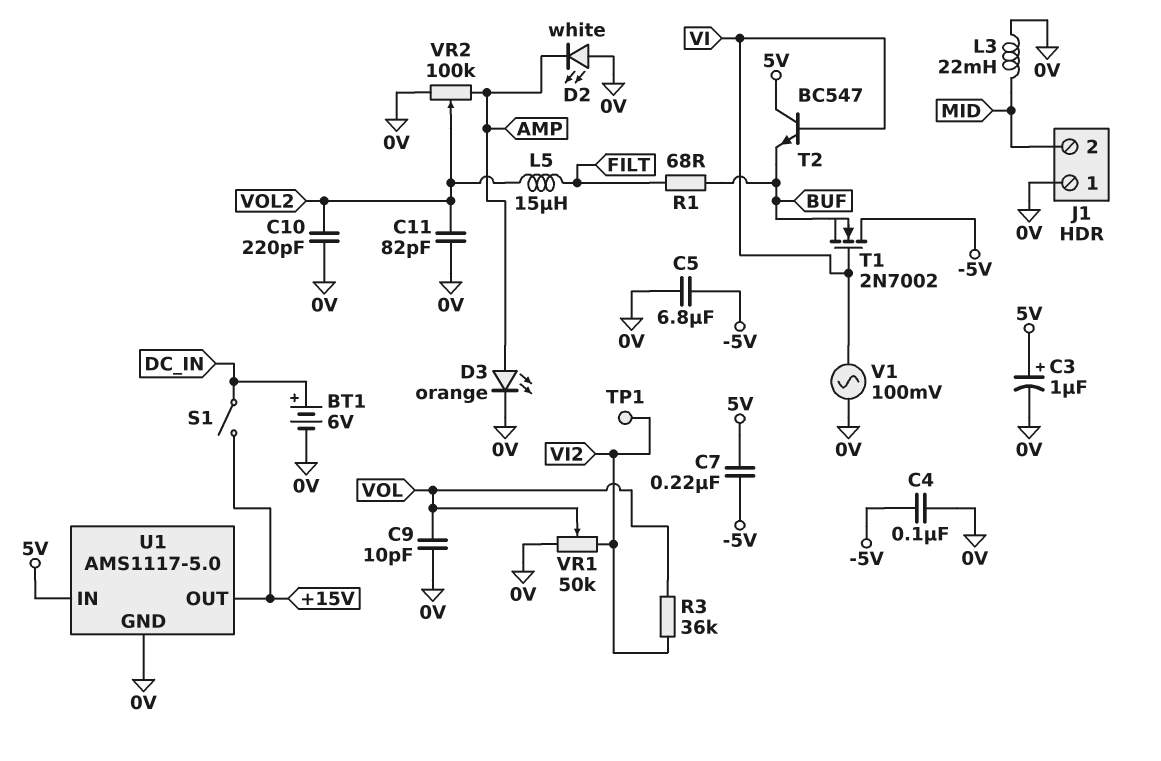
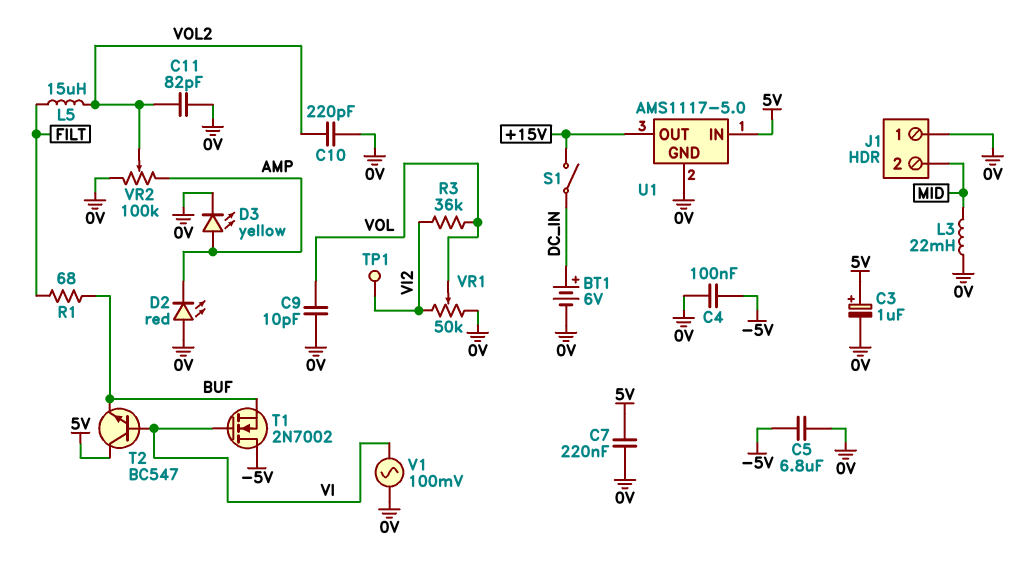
C7: 220nF (-5V, 5V) -> 220nF (0V, 5V)
D2: LED white (A 0V, K AMP) -> LED red (A 0V, K AMP)
D3: LED orange (A AMP, K 0V) -> LED yellow (A AMP, K 0V)

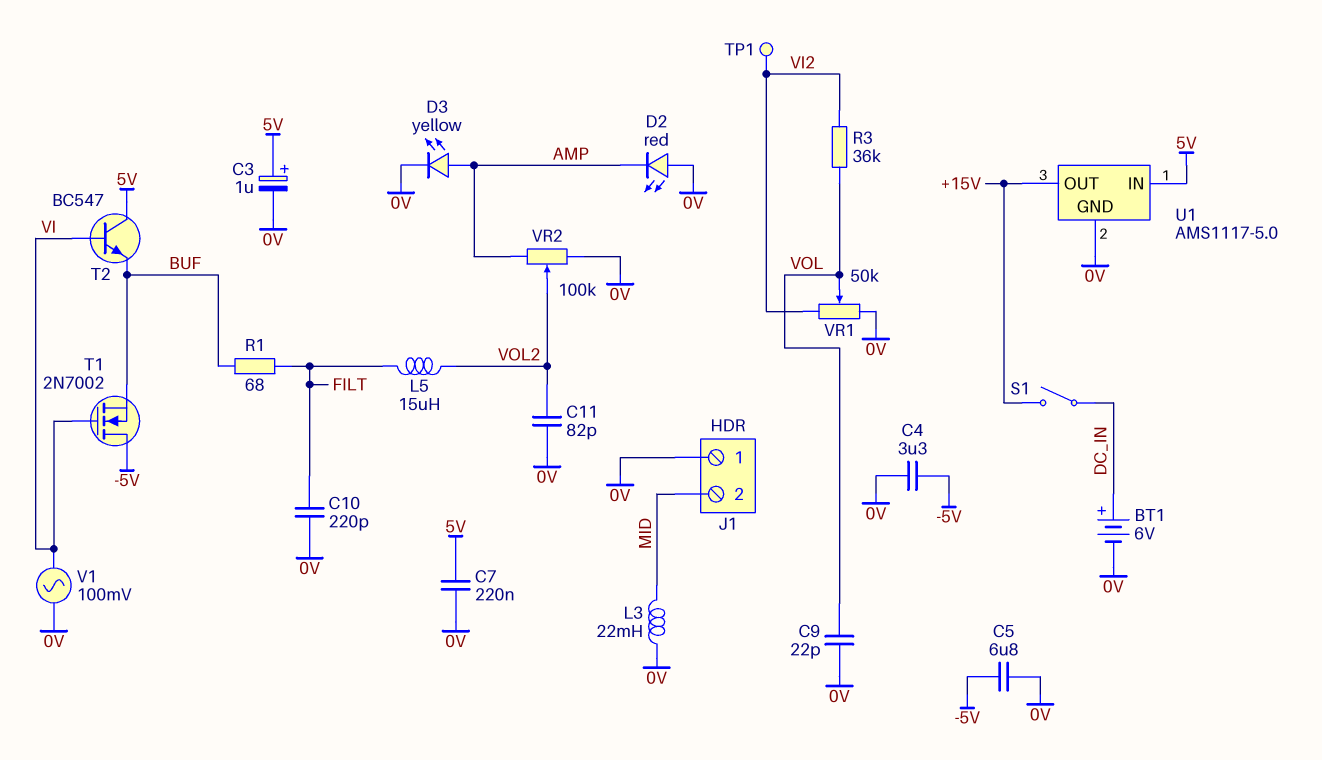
C4: 100nF (-5V, 0V) -> 3.3uF (-5V, 0V)
C9: 10pF (0V, VOL) -> 22pF (0V, VOL)
C10: 220pF (0V, VOL2) -> 220pF (0V, FILT)

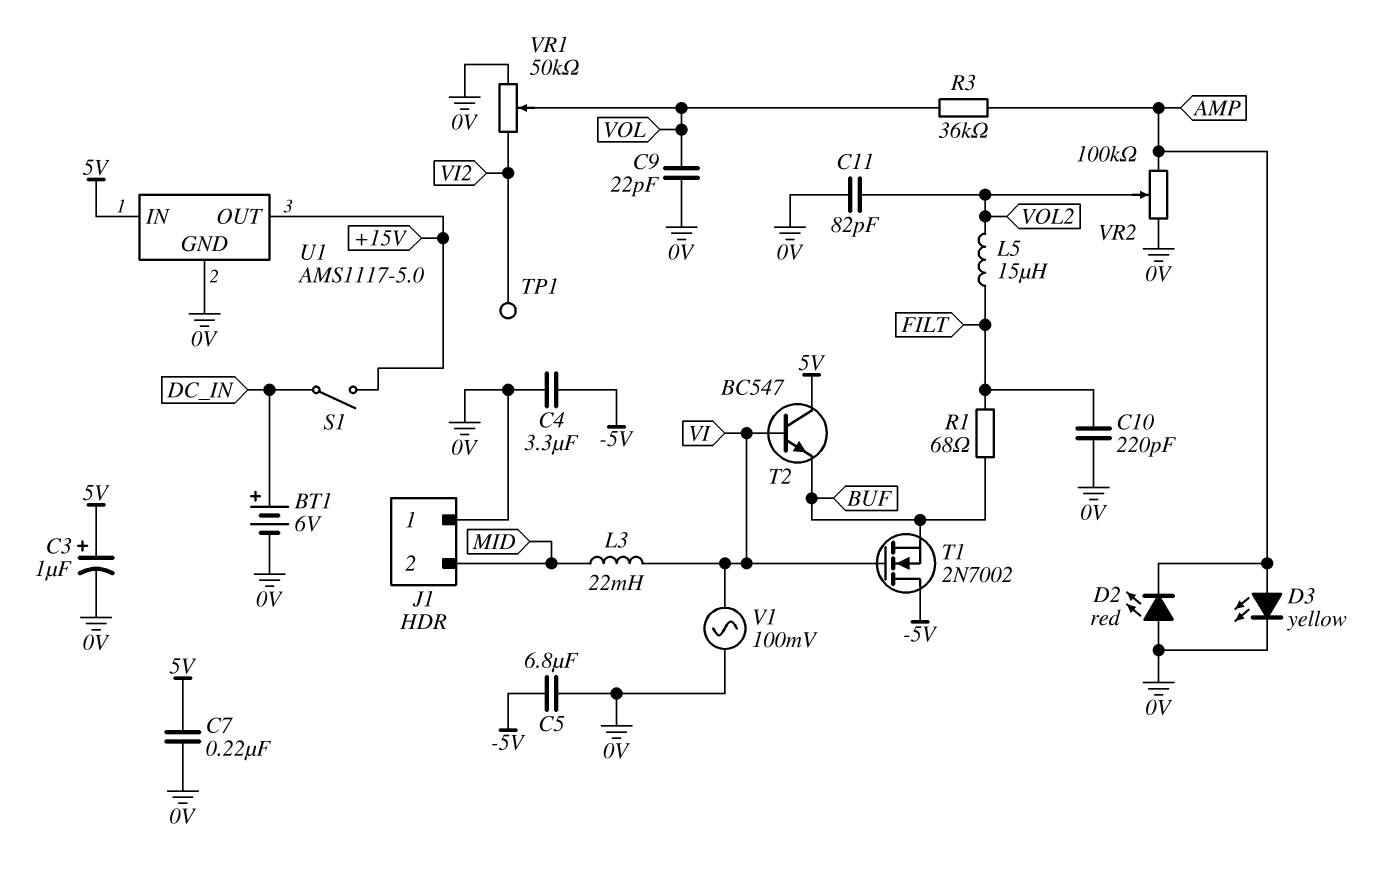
L3: 22mH (0V, MID) -> 22mH (MID, VI)
R3: 36k (VI2, VOL) -> 36k (AMP, VOL)

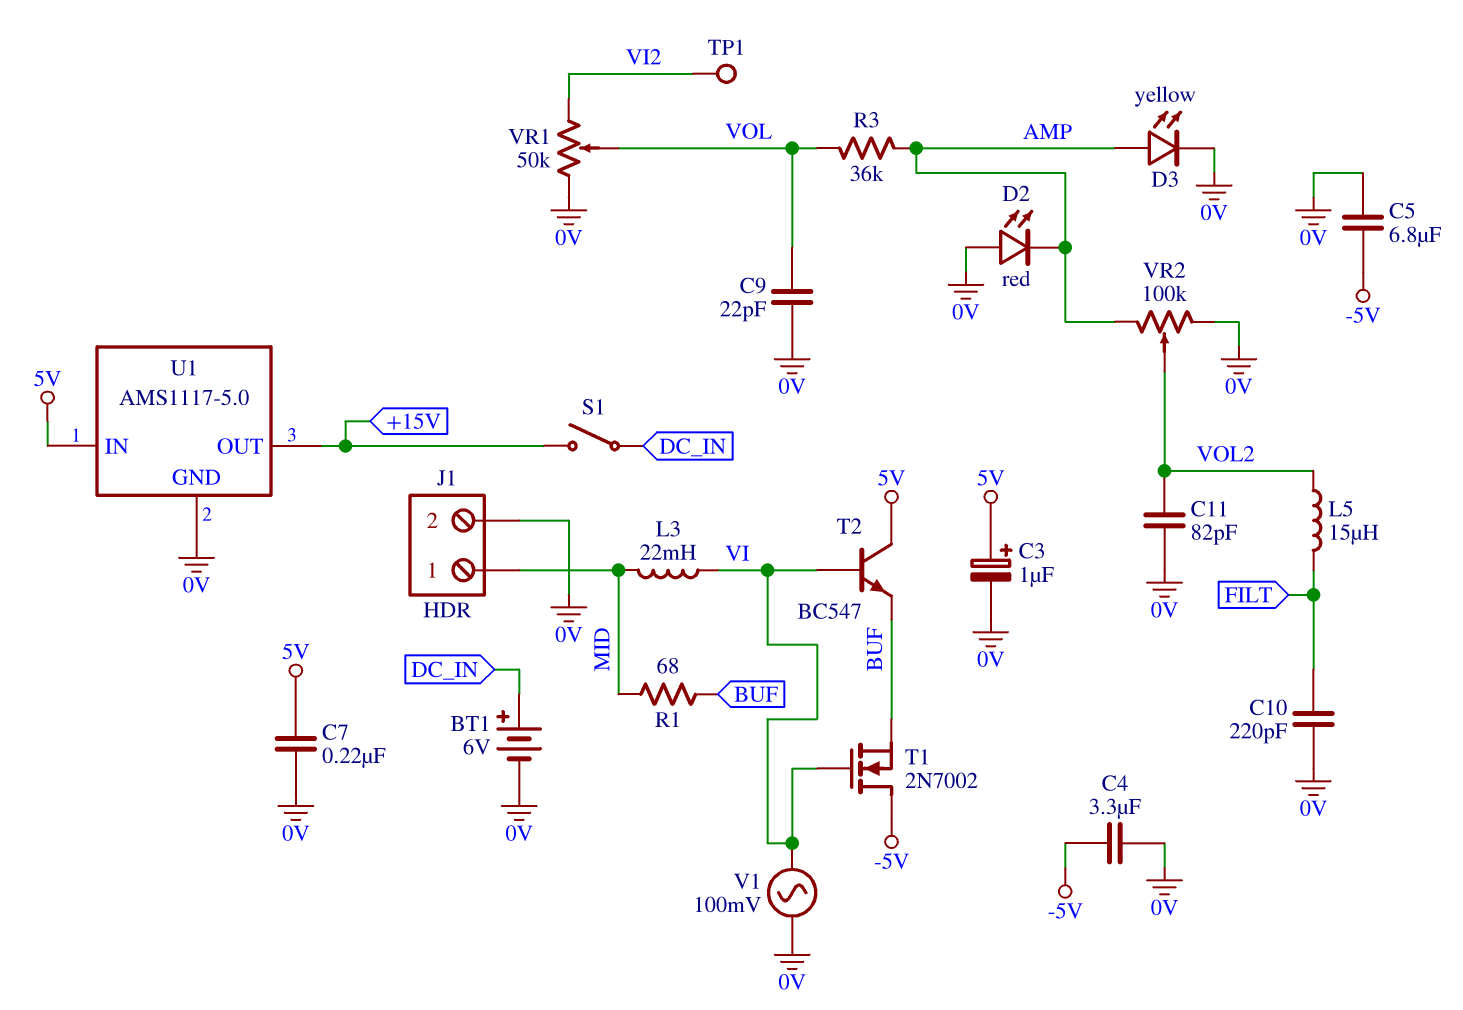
J1 pin 1: 0V -> MID
J1 pin 2: MID -> 0V
R1: 68 (BUF, FILT) -> 68 (BUF, MID)

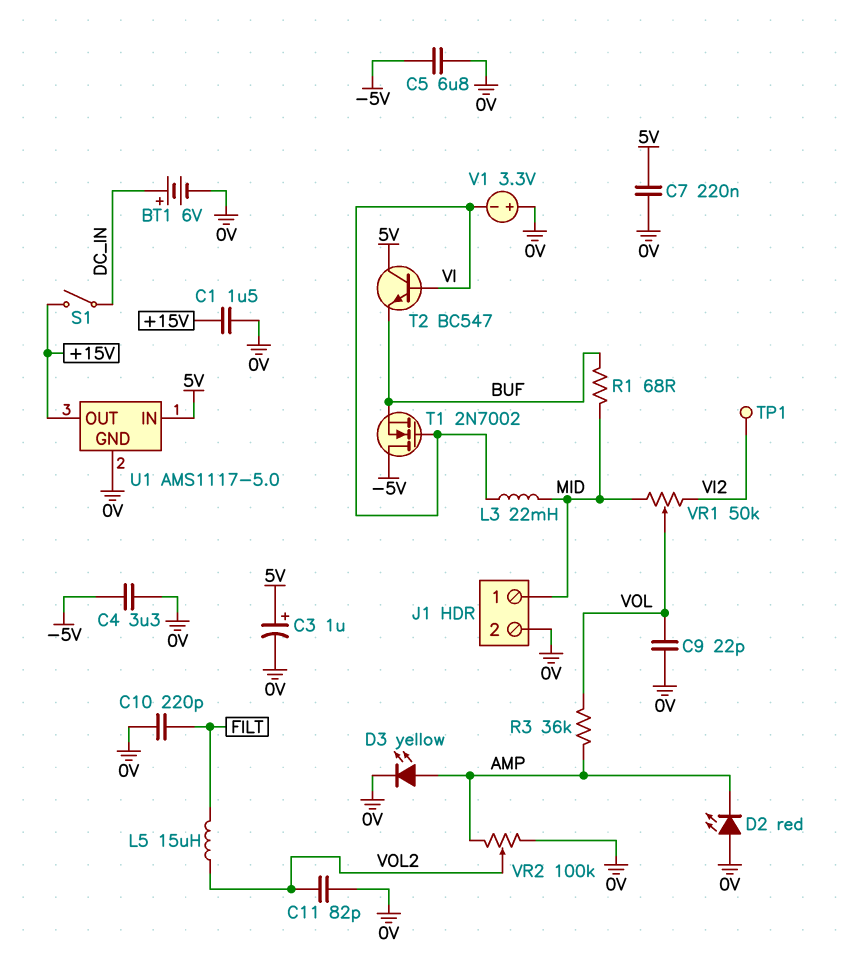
C1: none -> 1.5uF (+15V, 0V)
V1: AC 100mV (0V, VI) -> 3.3V (plus 0V, minus VI)
VR1: 50k (0V, VI2, wiper VOL) -> 50k (MID, VI2, wiper VOL)

